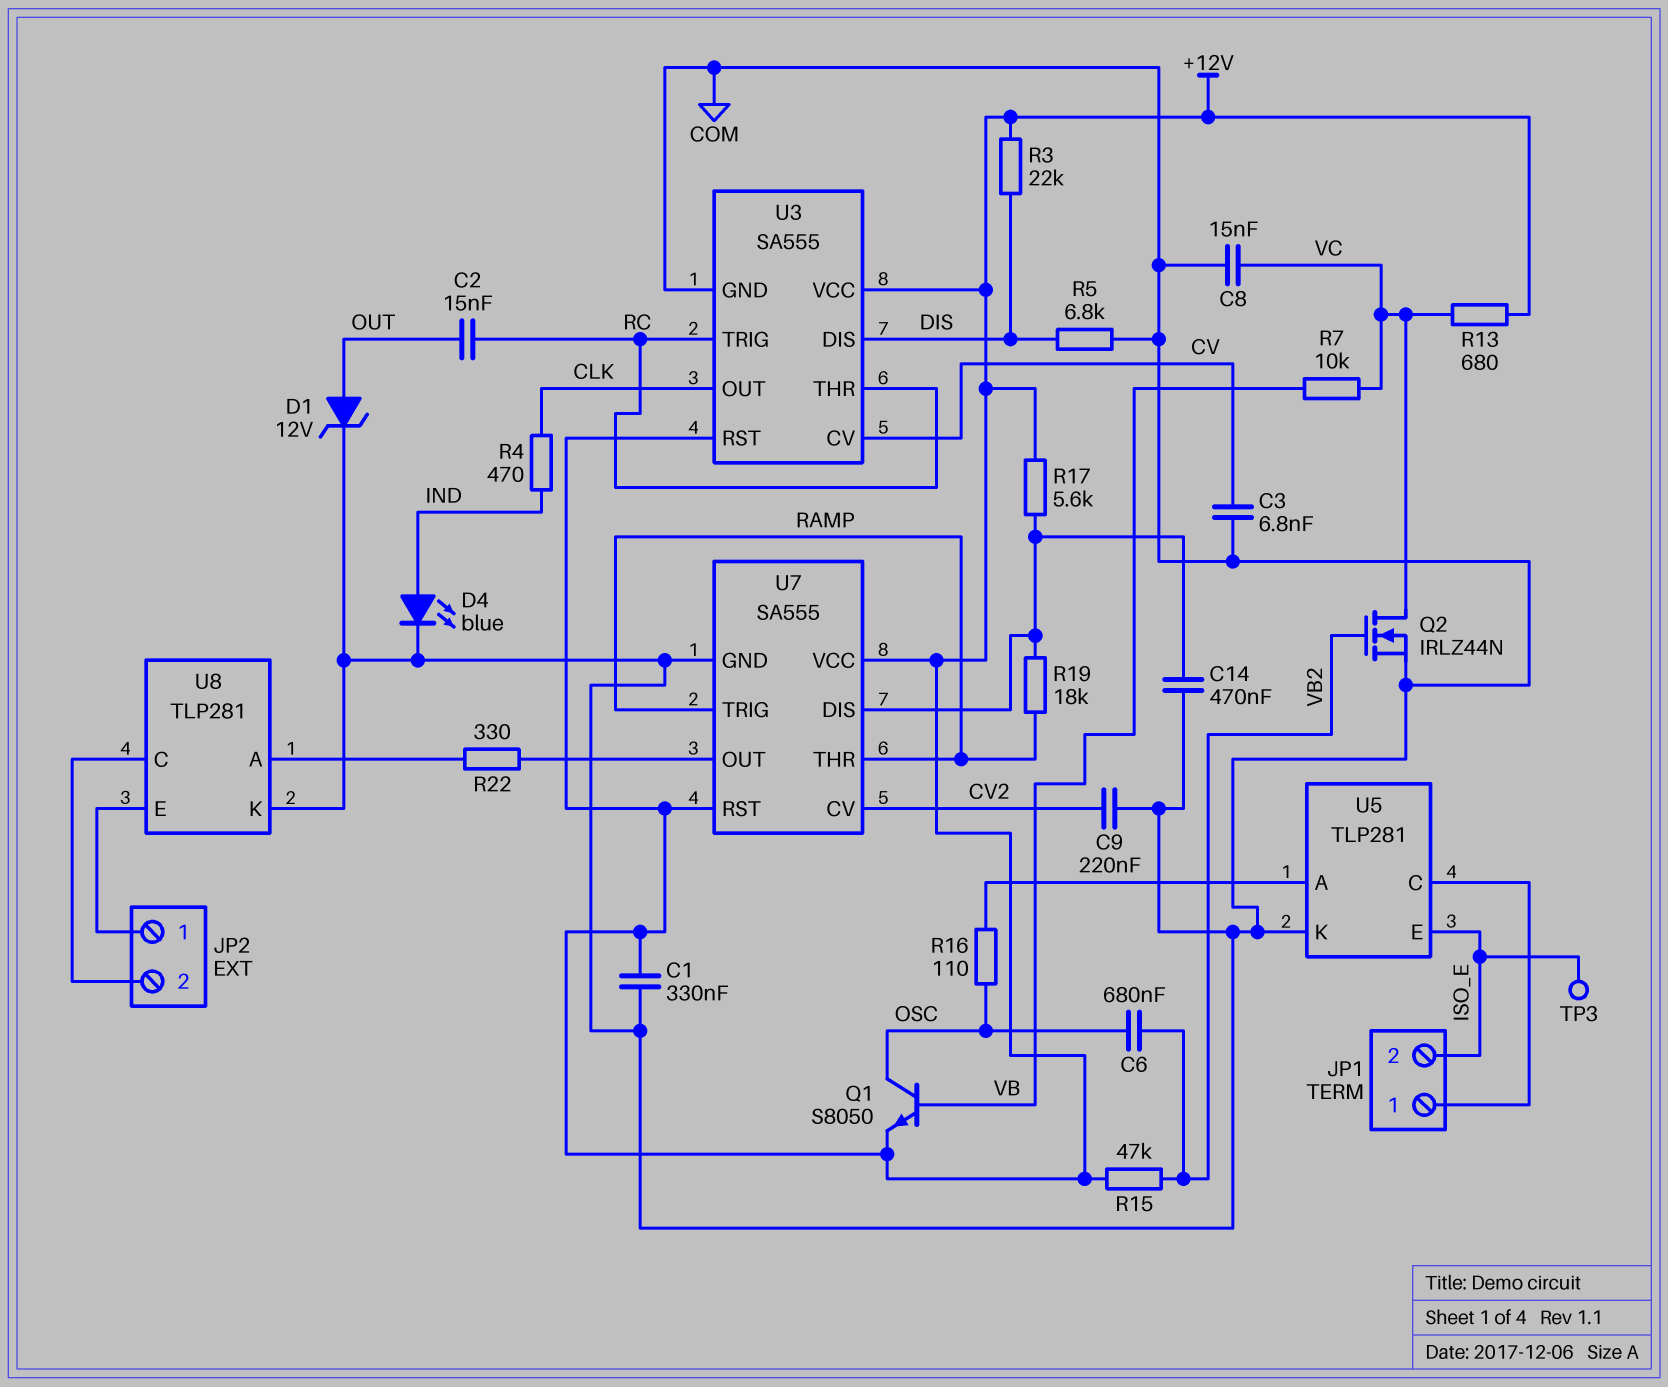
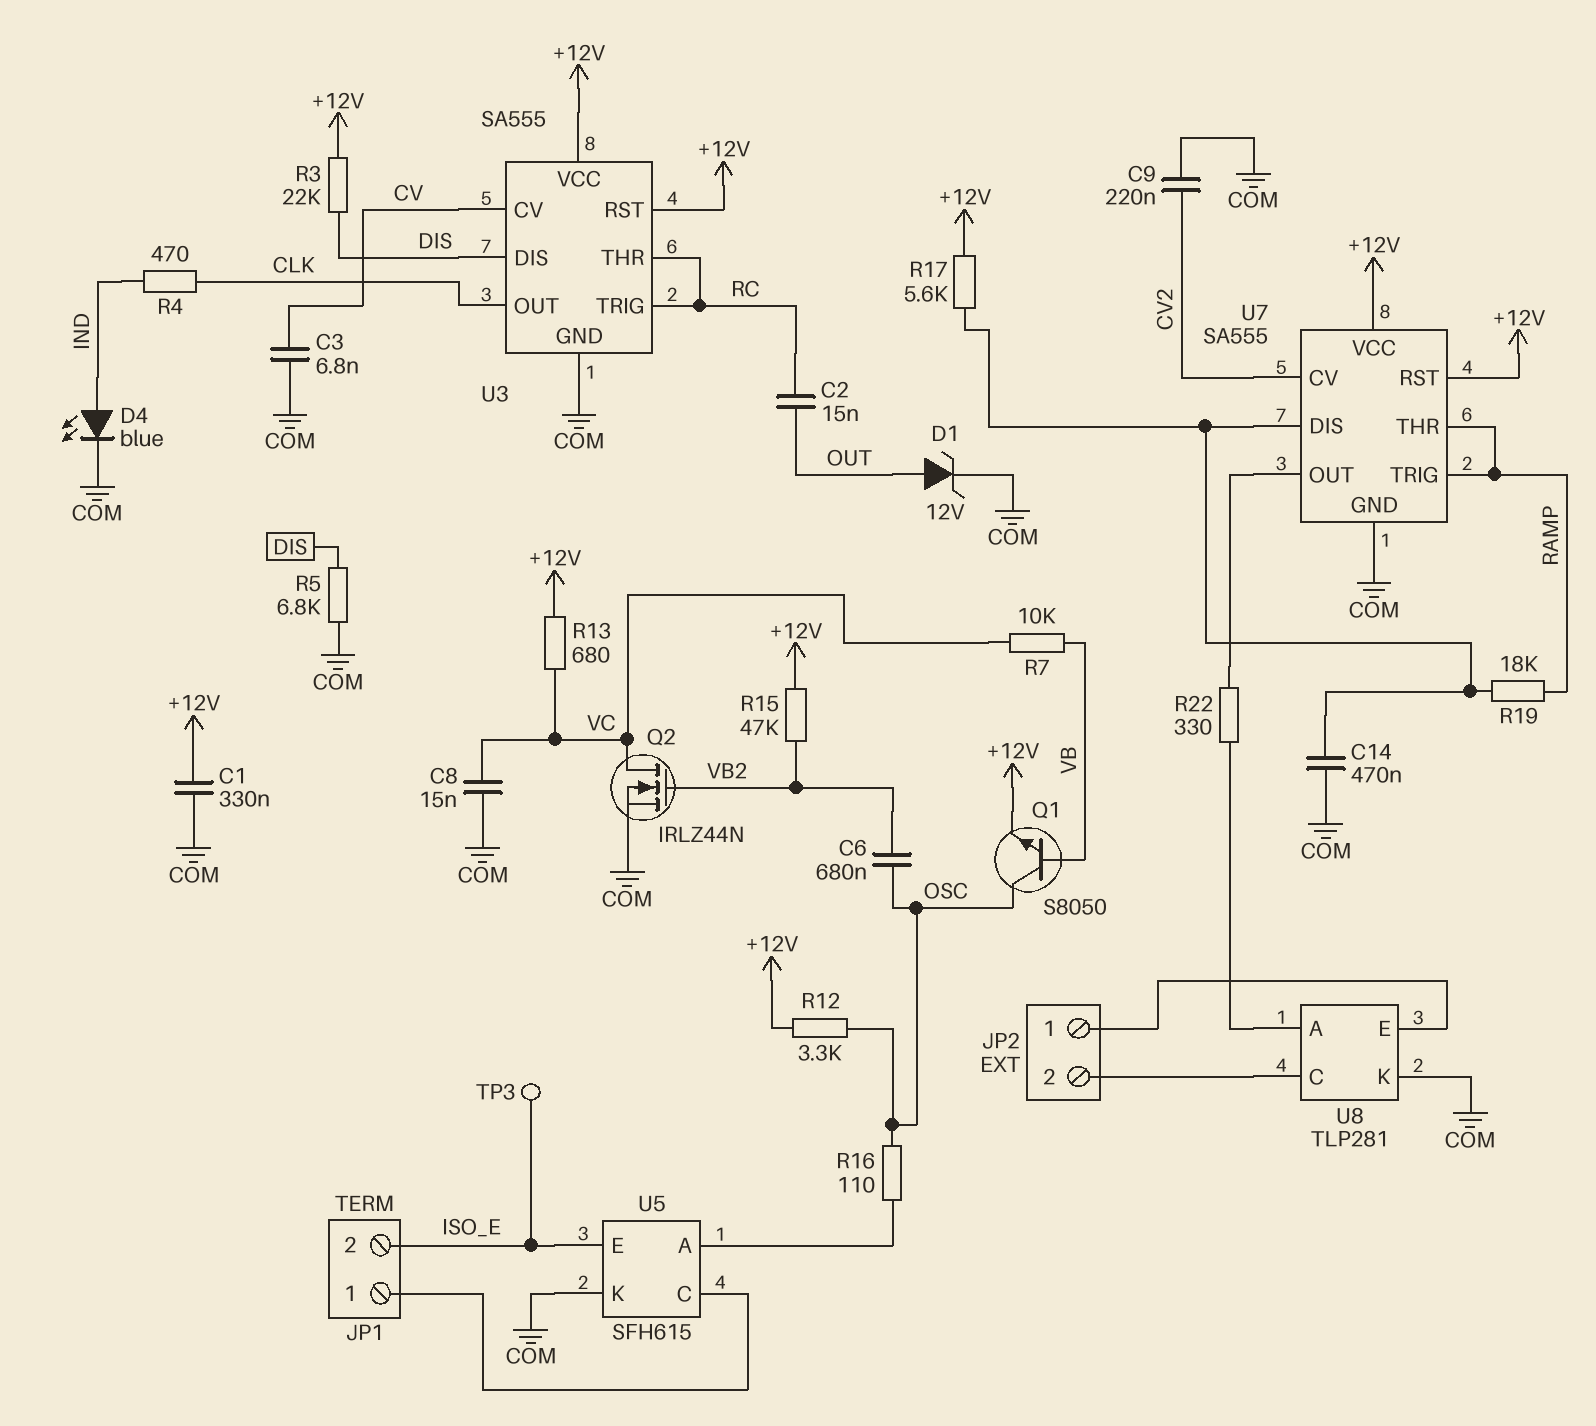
R12: none -> 3.3k (+12V, OSC)
U5: TLP281 -> SFH615

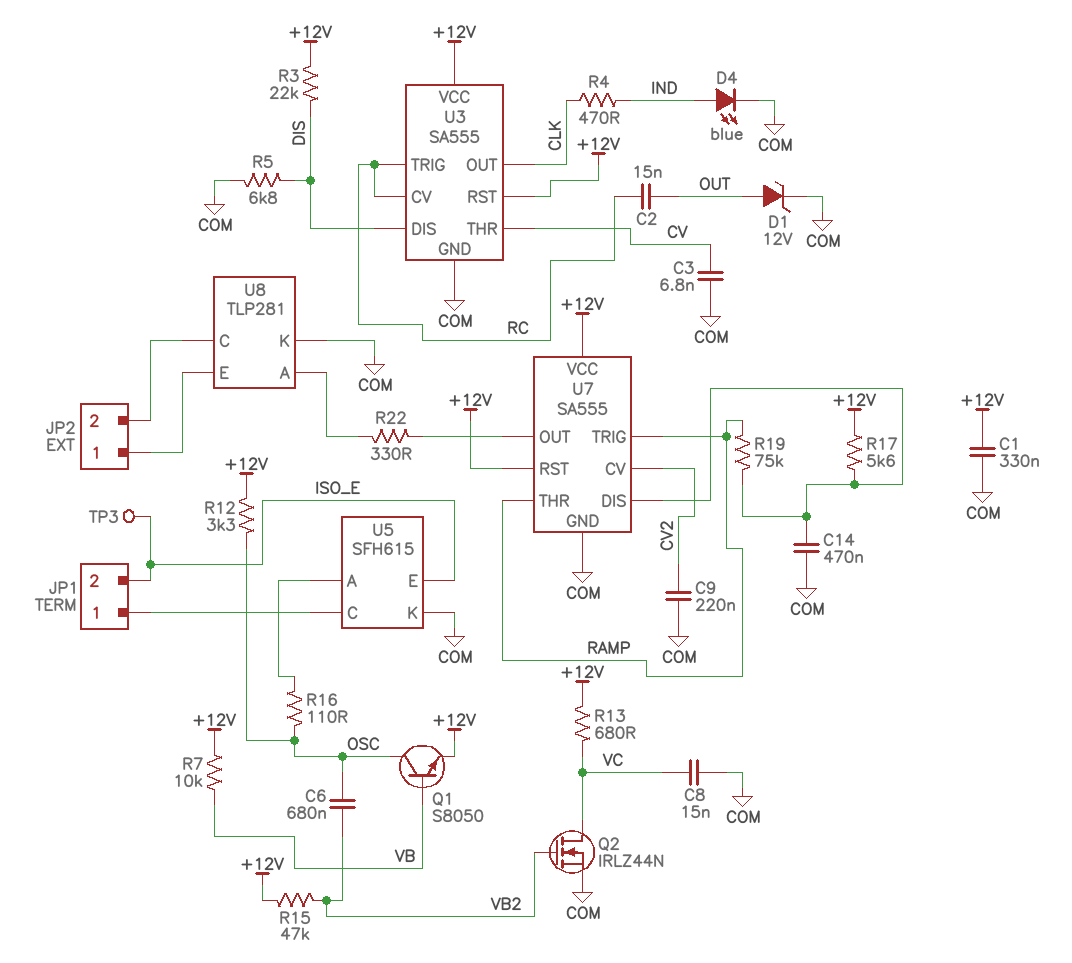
R7: 10k (VB, VC) -> 10k (+12V, VB)
R19: 18k (RAMP, U7/DIS) -> 75k (RAMP, U7/DIS)
U3 pin CV: CV -> RC
U3 pin THR: RC -> CV

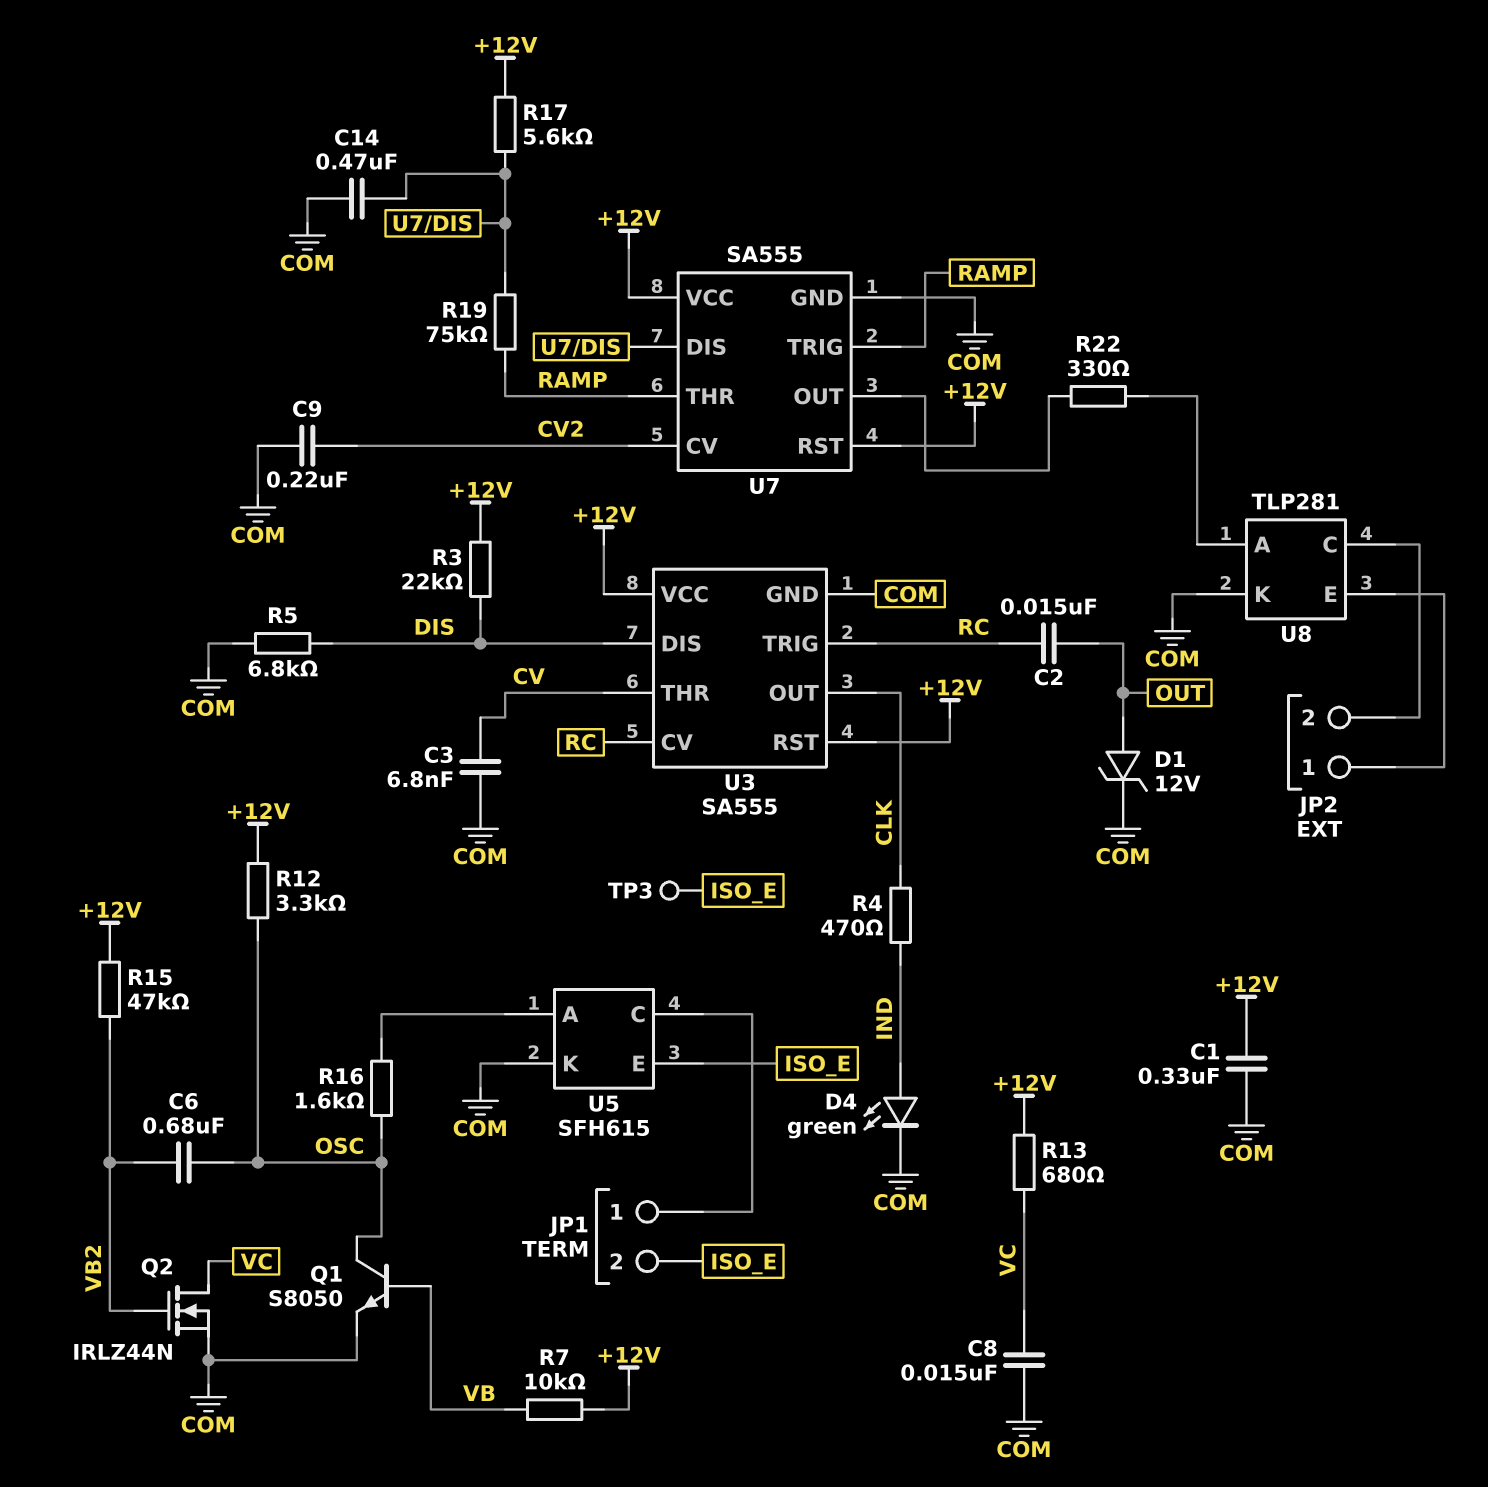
D4: LED blue (A IND, K COM) -> LED green (A IND, K COM)
Q1: NPN S8050 (B VB, C OSC, E +12V) -> NPN S8050 (B VB, C OSC, E COM)
R16: 110 (OSC, U5/A) -> 1.6k (OSC, U5/A)

